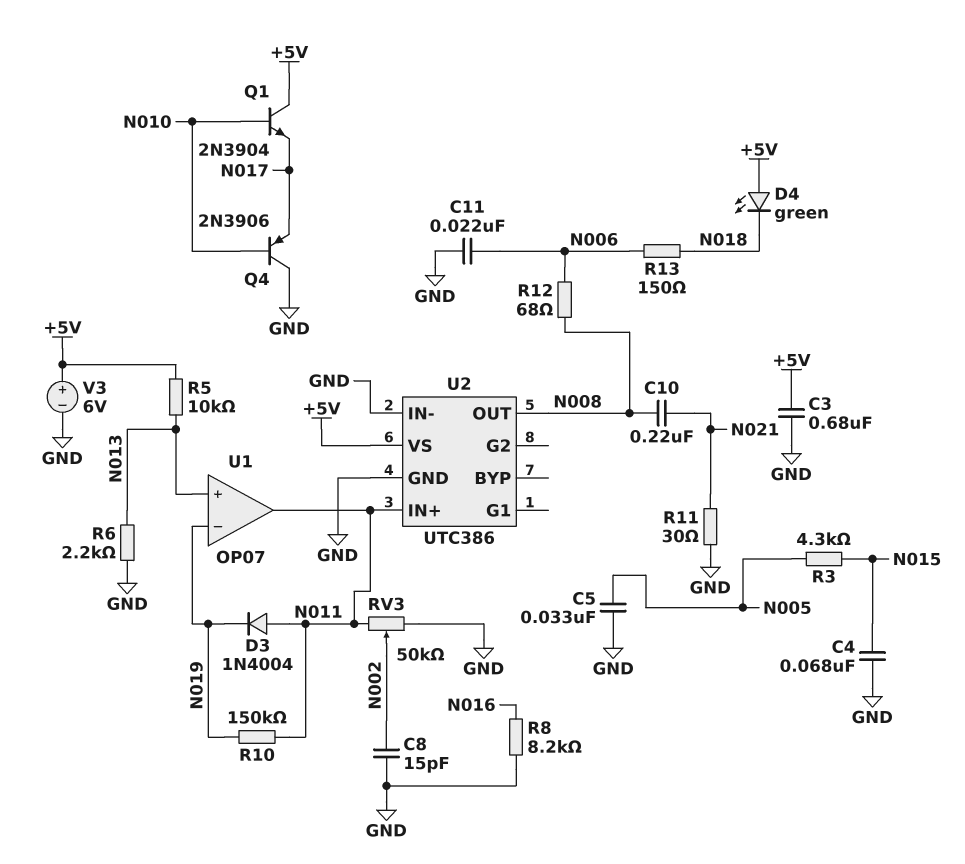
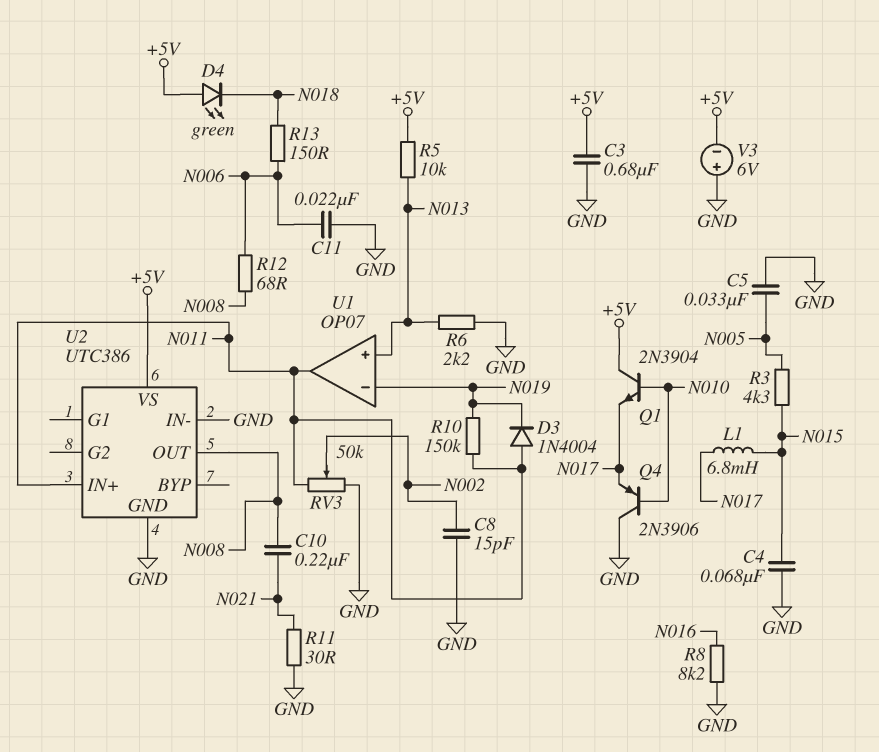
L1: none -> 6.8mH (N015, N017)
V3: 6V (plus +5V, minus GND) -> 6V (plus GND, minus +5V)

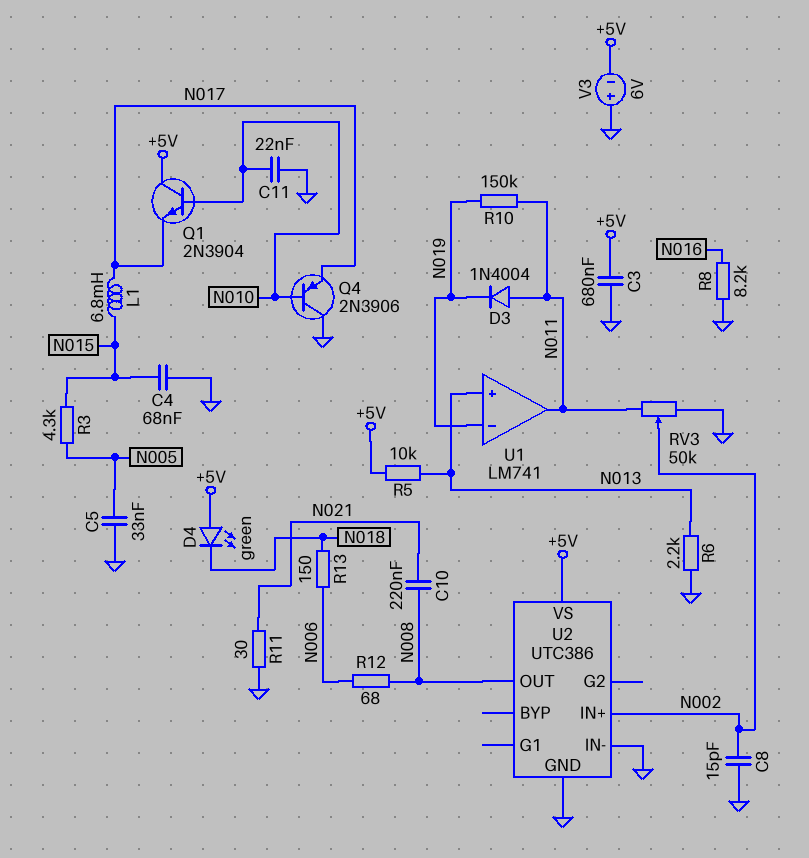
C11: 22nF (GND, N006) -> 22nF (GND, N010)
U1: OP07 -> LM741
U2 pin IN+: N011 -> N002

